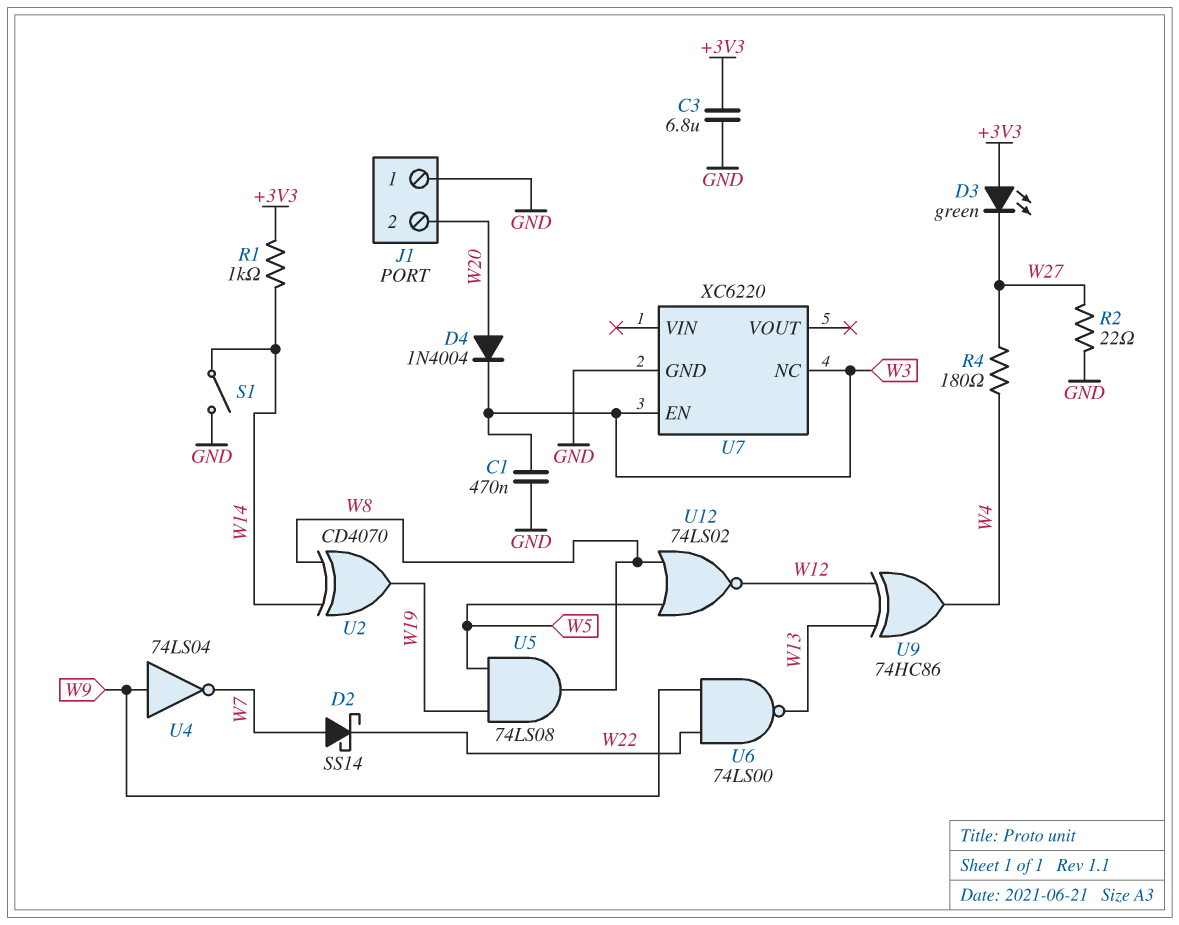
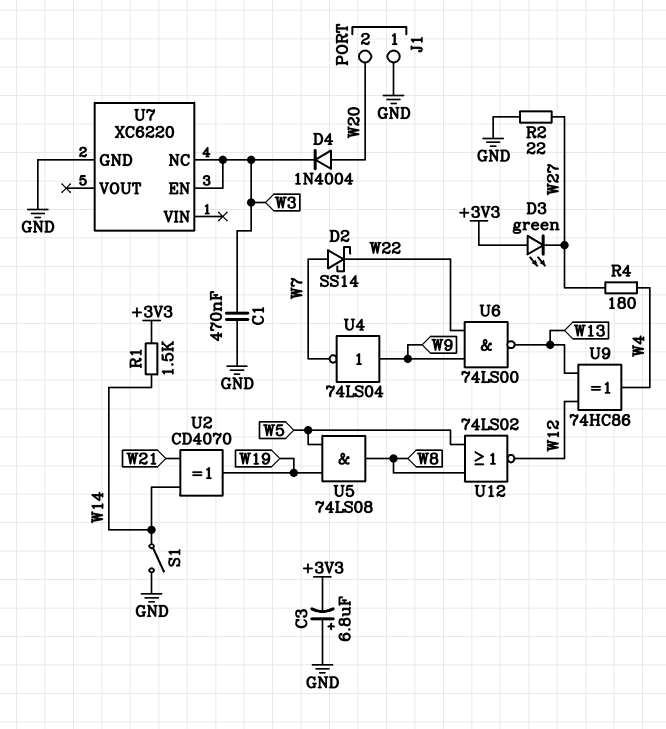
C3: 6.8uF (+3V3, GND) -> 6.8uF (plus GND, minus +3V3)
R1: 1k (+3V3, W14) -> 1.5k (+3V3, W14)
U2: XOR CD4070 (in W8, in W14, out W19) -> XOR CD4070 (in W14, in W21, out W19)

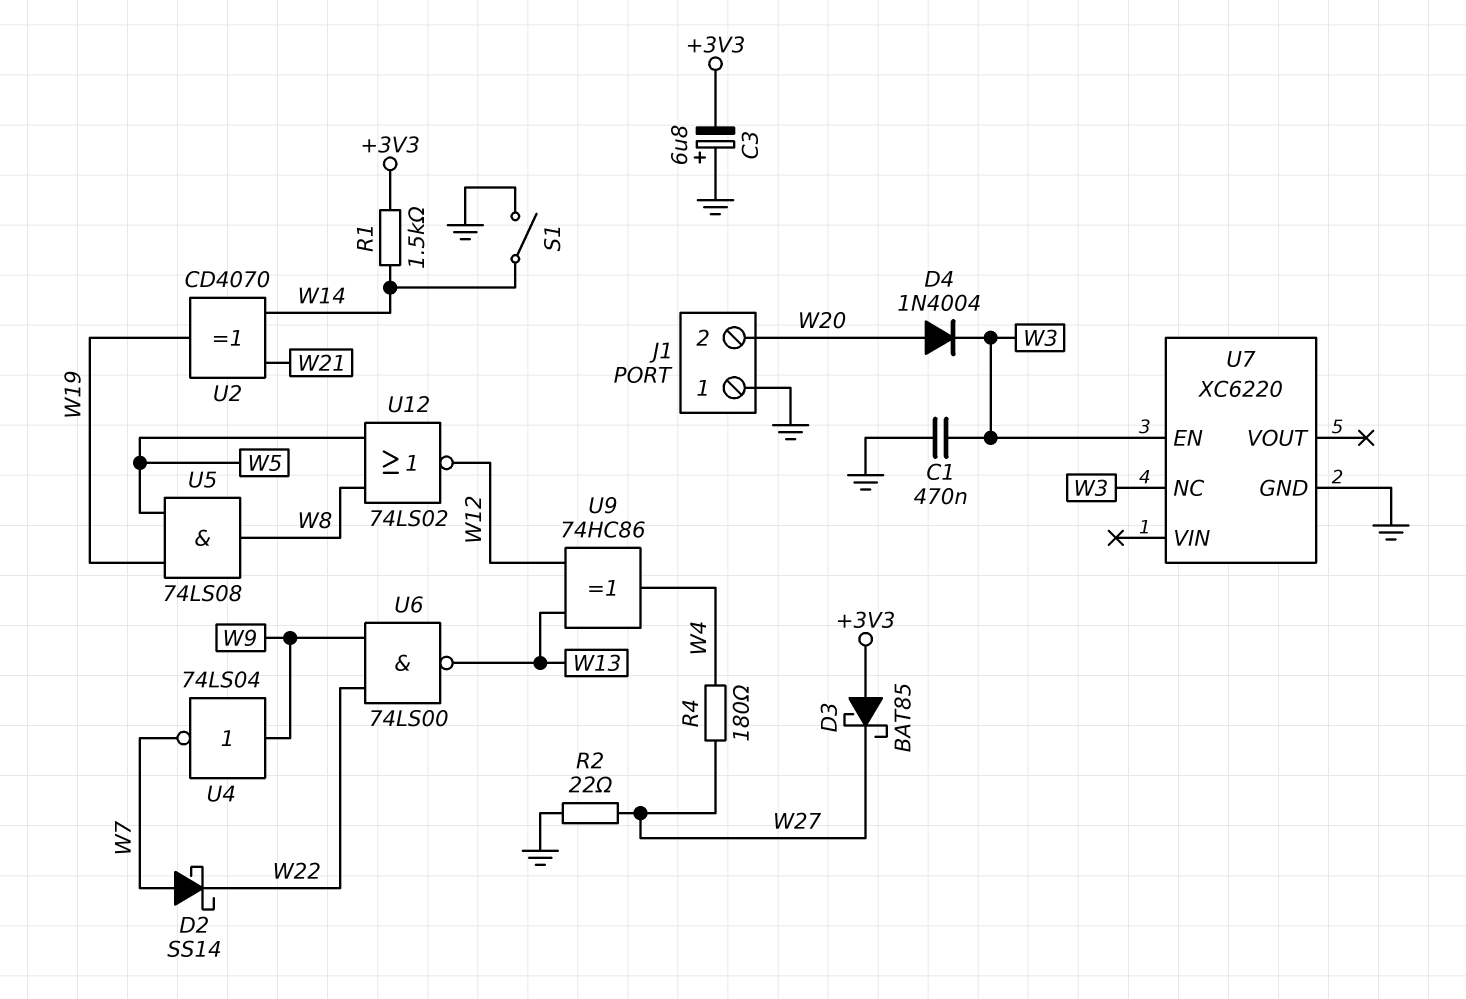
D3: LED green (A +3V3, K W27) -> schottky BAT85 (A +3V3, K W27)

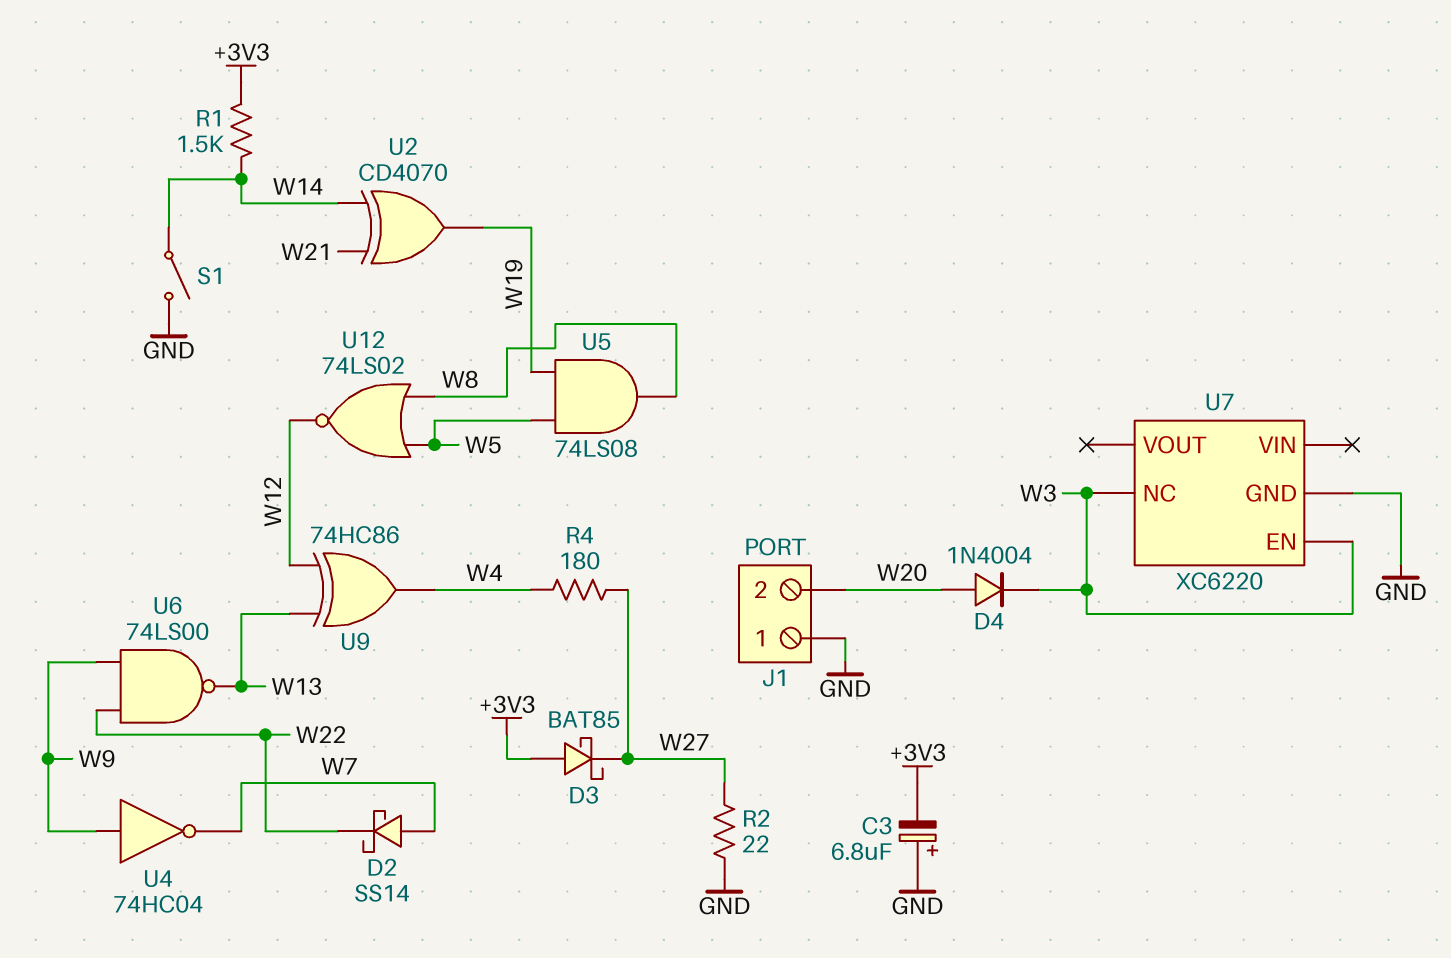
C1: 470nF (GND, W3) -> none
U4: NOT 74LS04 (in W9, out W7) -> NOT 74HC04 (in W9, out W7)

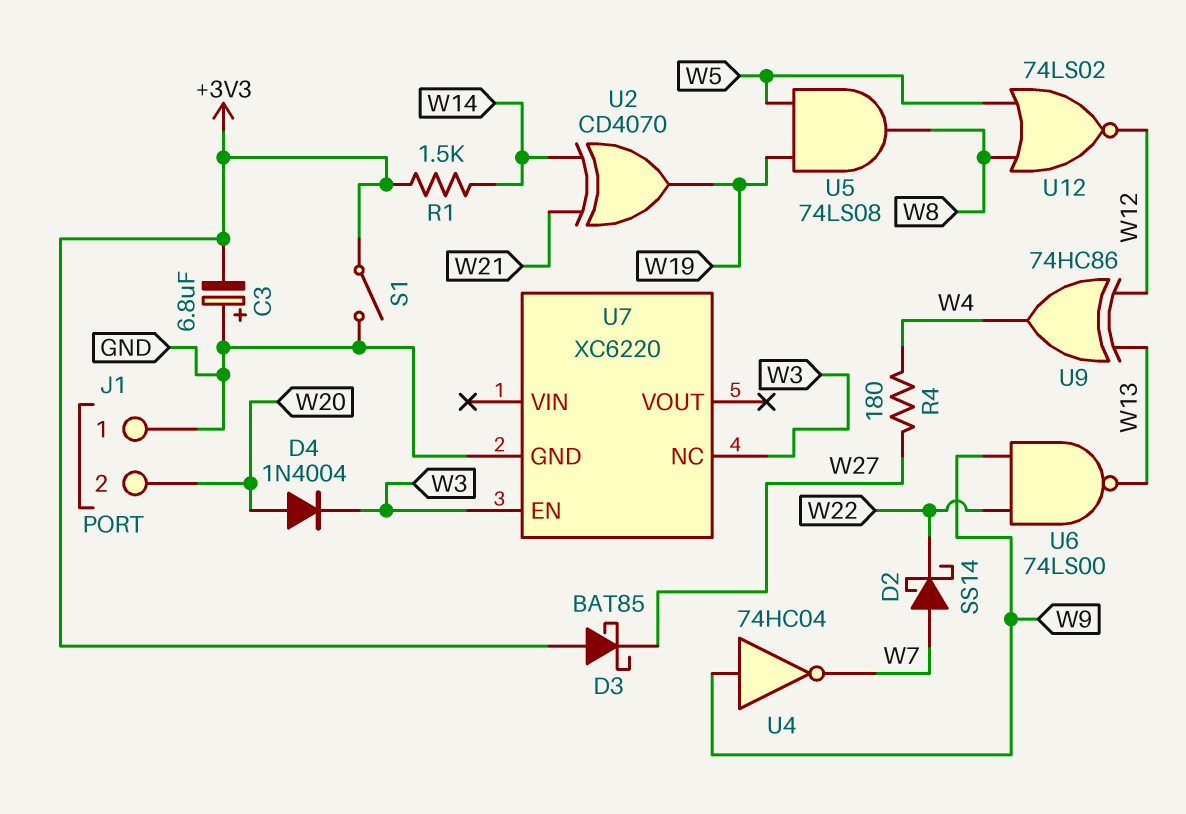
R2: 22 (GND, W27) -> none
S1: switch (GND, W14) -> switch (+3V3, GND)

